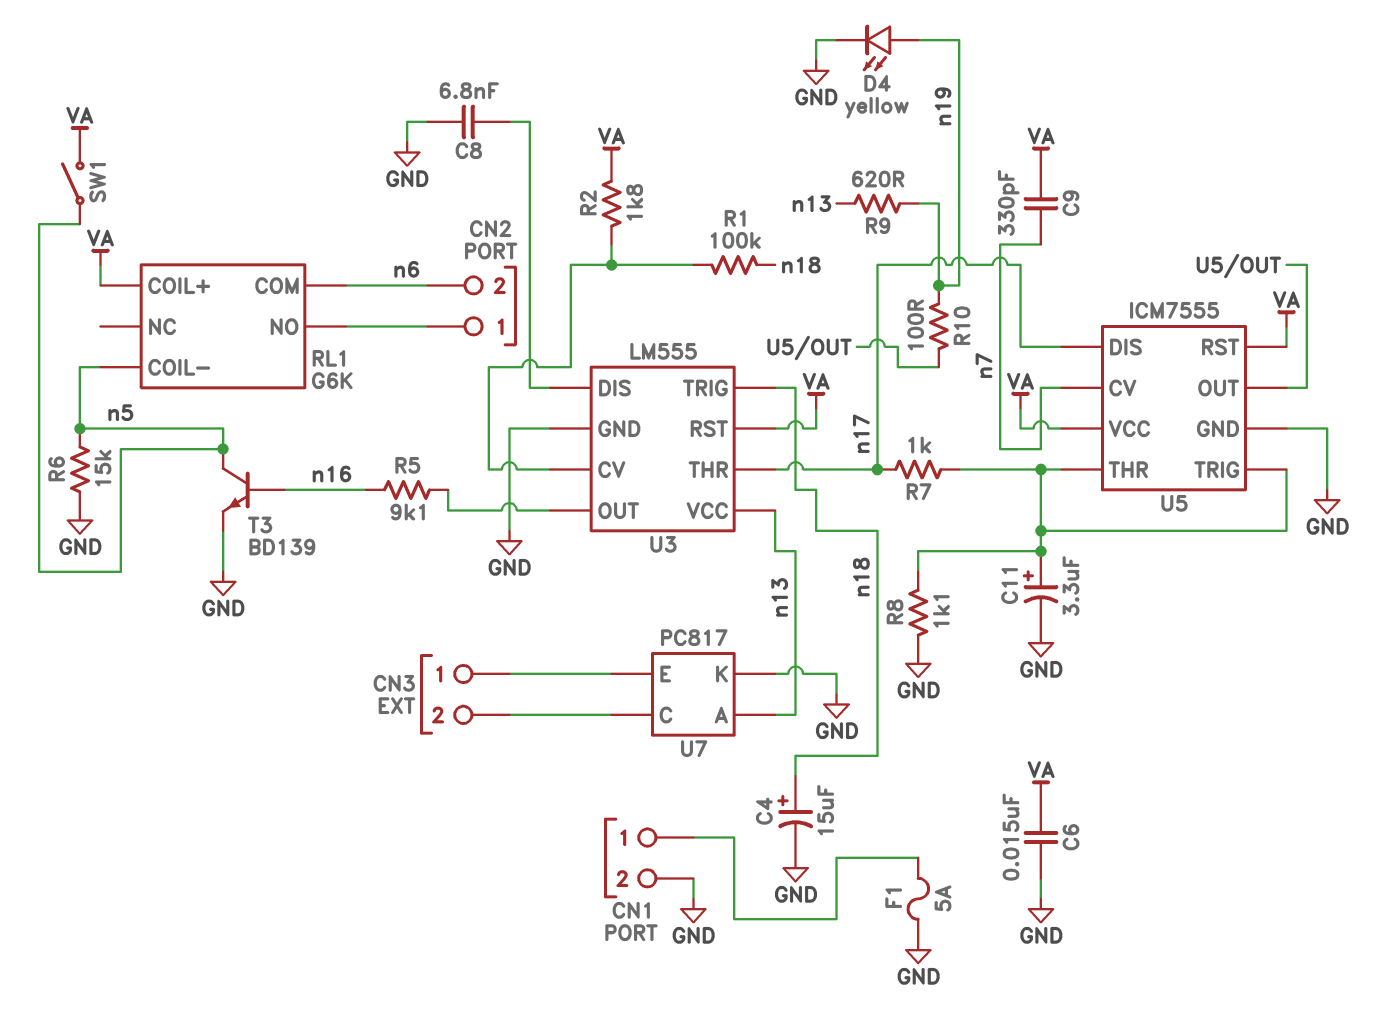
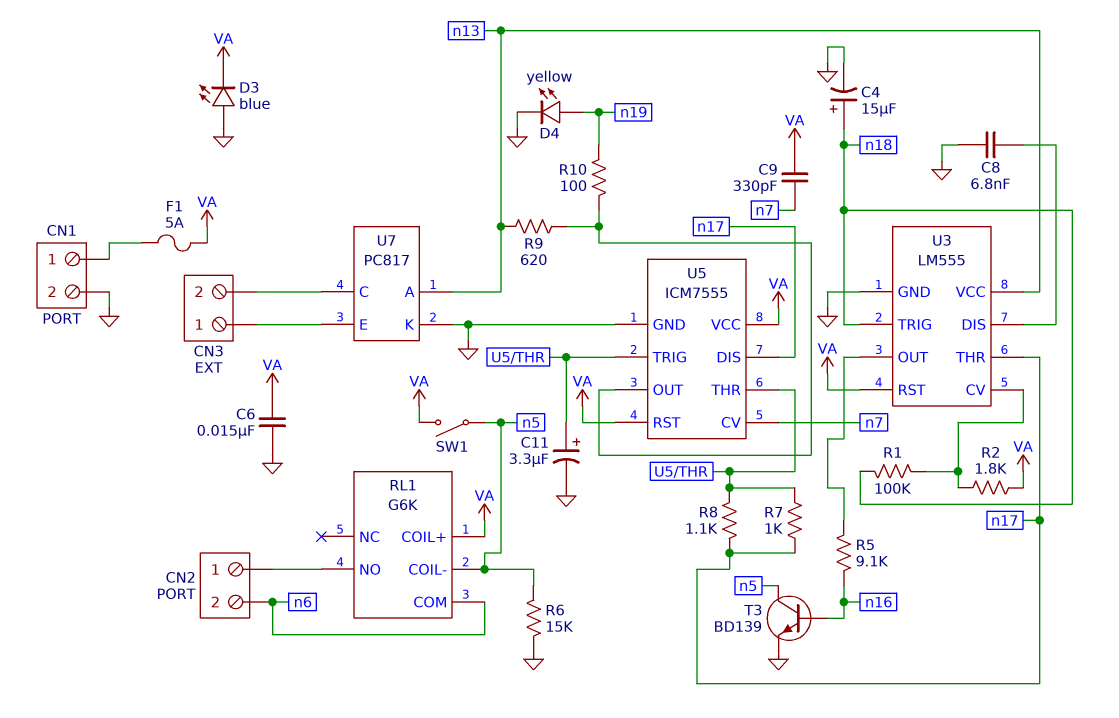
D3: none -> LED blue (A GND, K VA)
F1: 5A (CN1/1, GND) -> 5A (CN1/1, VA)
R8: 1.1k (GND, U5/THR) -> 1.1k (U5/THR, n17)
R9: 620 (n13, n19) -> 620 (U5/OUT, n13)

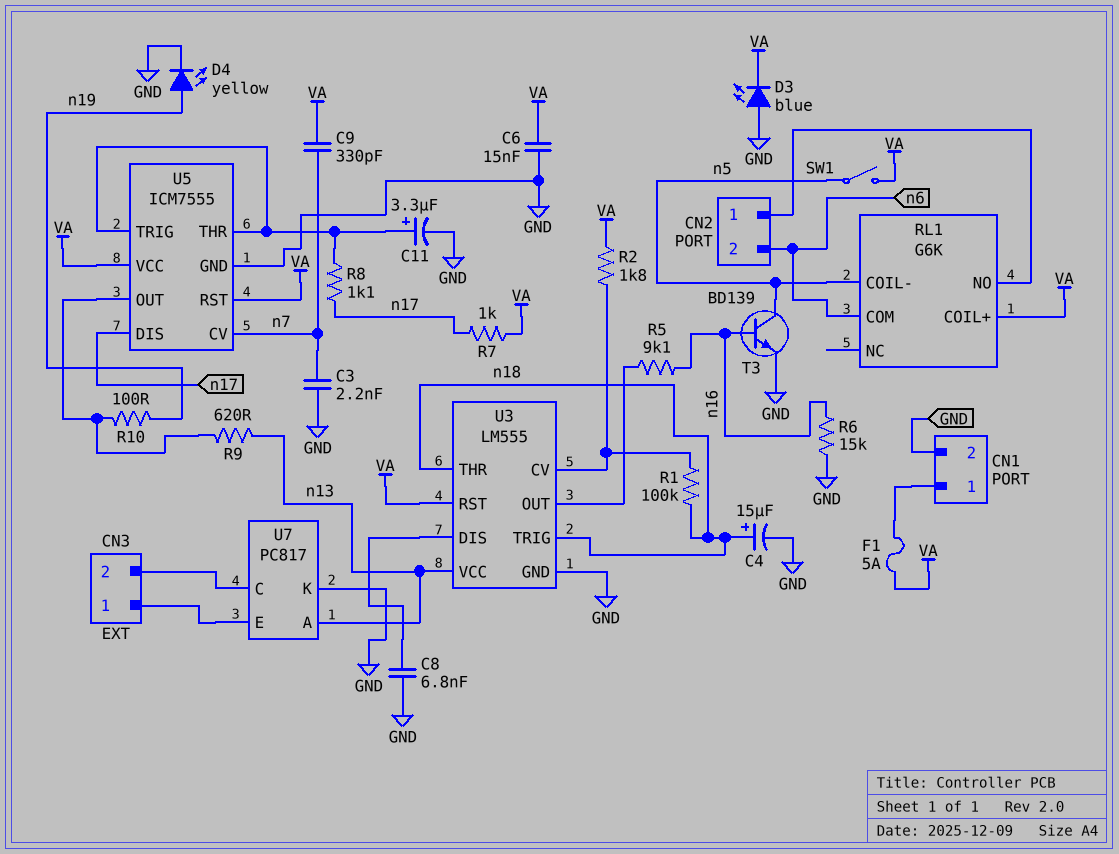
C3: none -> 2.2nF (GND, n7)
R6: 15k (GND, n5) -> 15k (GND, n16)
R7: 1k (U5/THR, n17) -> 1k (VA, n17)
U3 pin THR: n17 -> n18

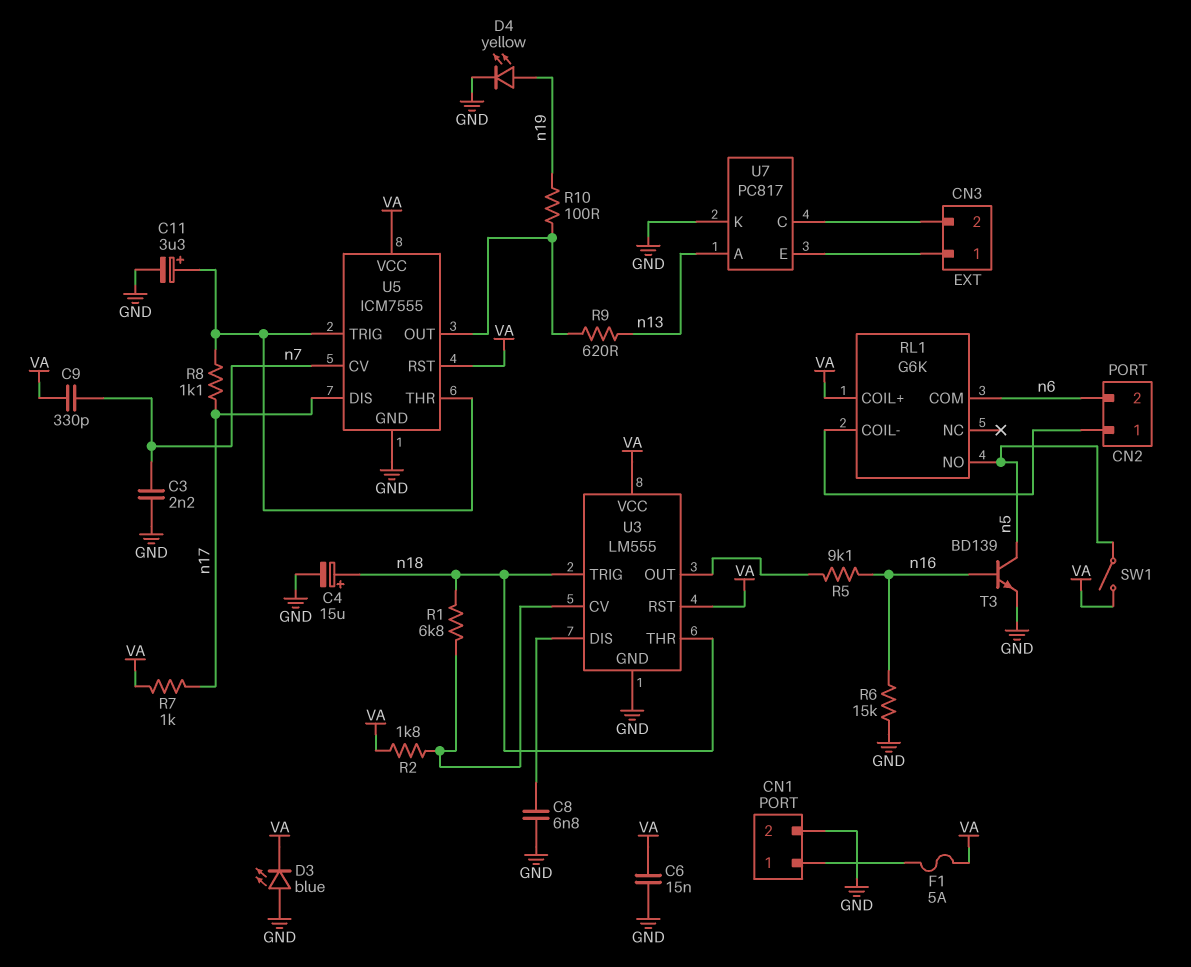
R1: 100k (U3/CV, n18) -> 6.8k (U3/CV, n18)
RL1 pin COIL-: n5 -> CN2/1
RL1 pin NO: CN2/1 -> n5
U3 pin VCC: n13 -> VA

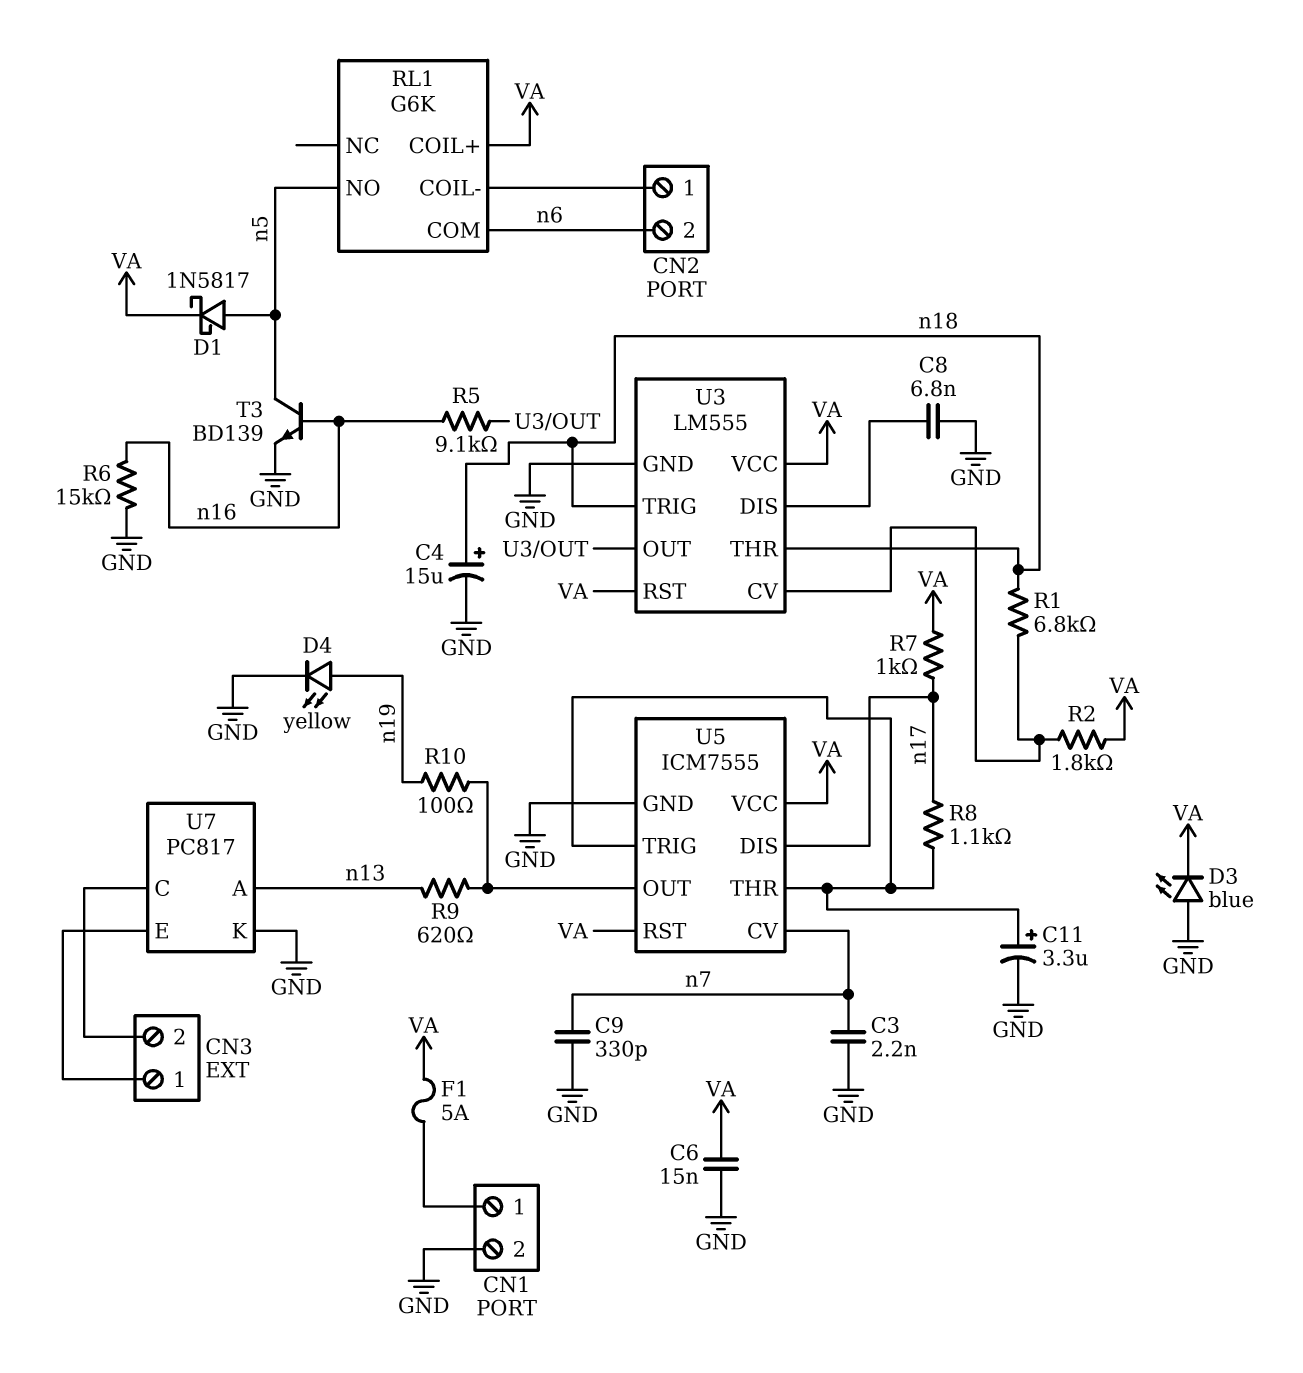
C9: 330pF (VA, n7) -> 330pF (GND, n7)
D1: none -> schottky 1N5817 (A n5, K VA)
SW1: switch (VA, n5) -> none

